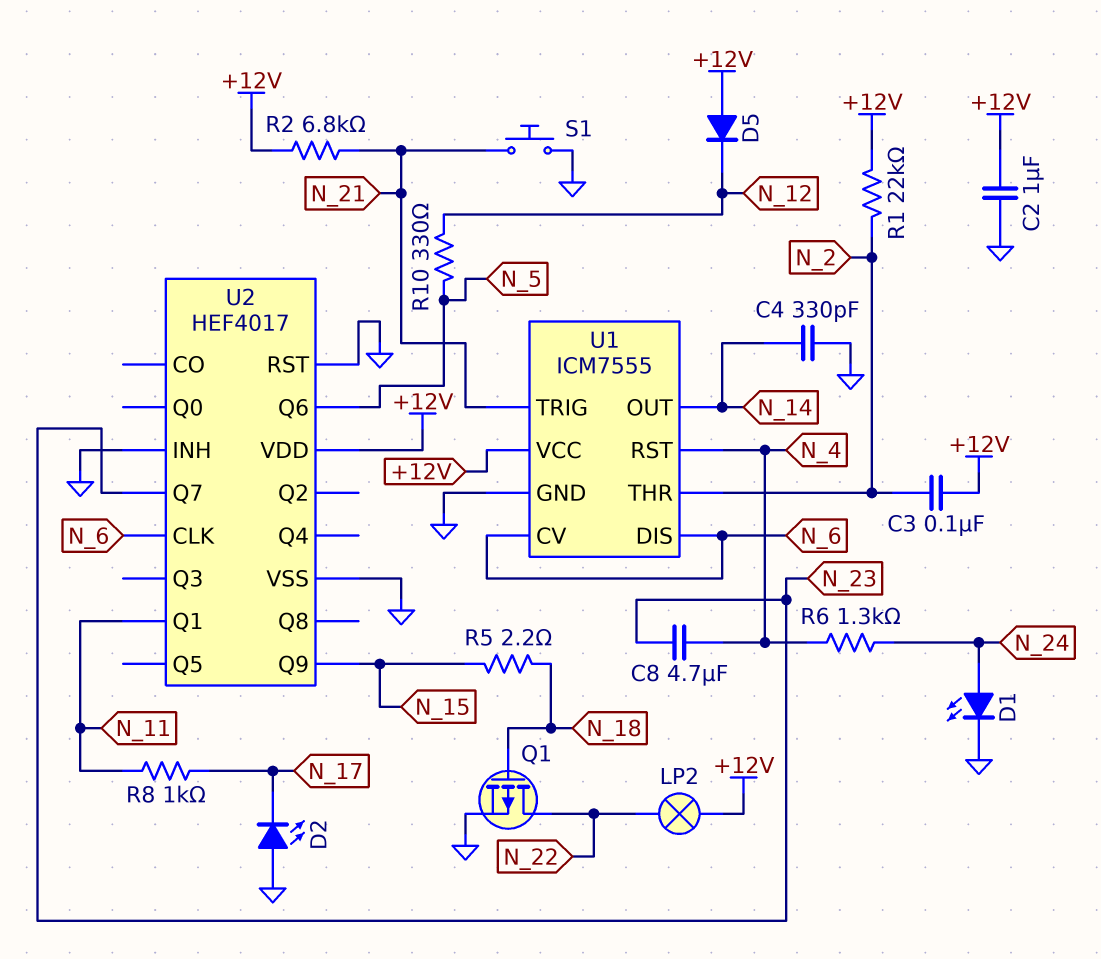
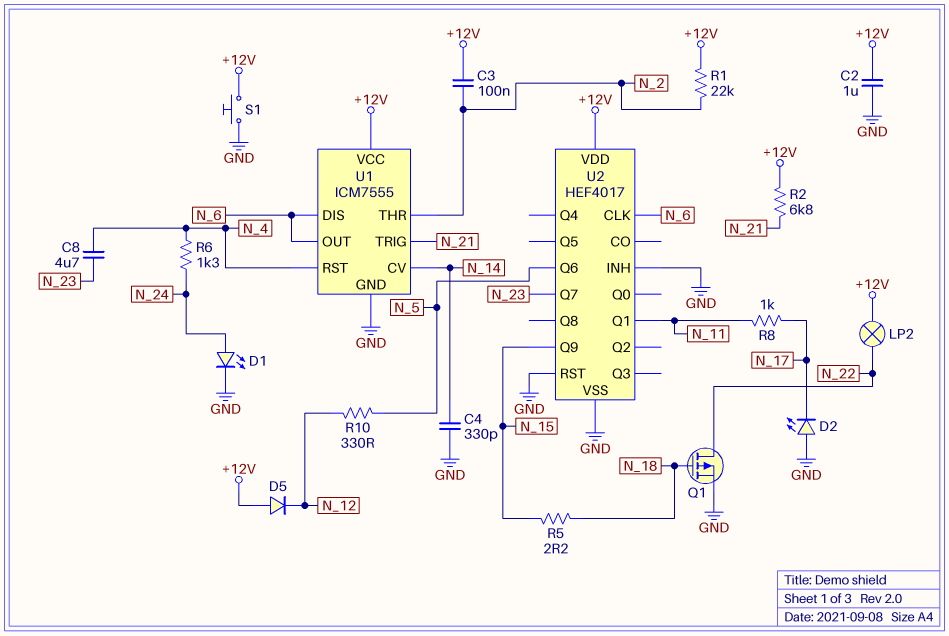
S1: button (GND, N_21) -> button (+12V, GND)
U1 pin CV: N_6 -> N_14
U1 pin OUT: N_14 -> N_6

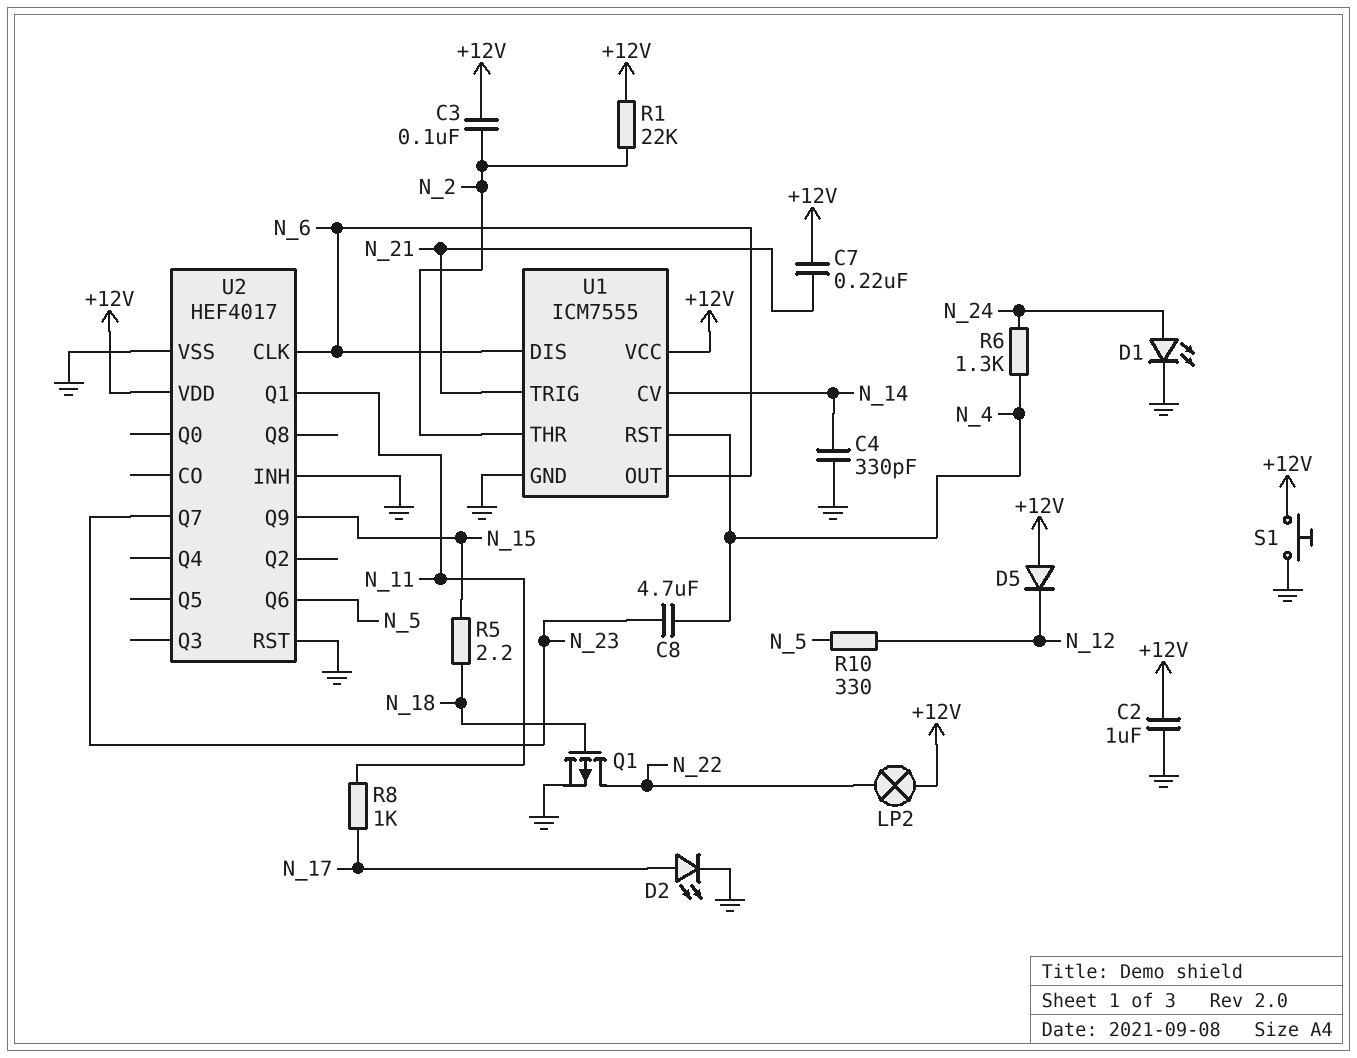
C7: none -> 220nF (+12V, N_21)
D2: LED (A GND, K N_17) -> LED (A N_17, K GND)
R2: 6.8k (+12V, N_21) -> none

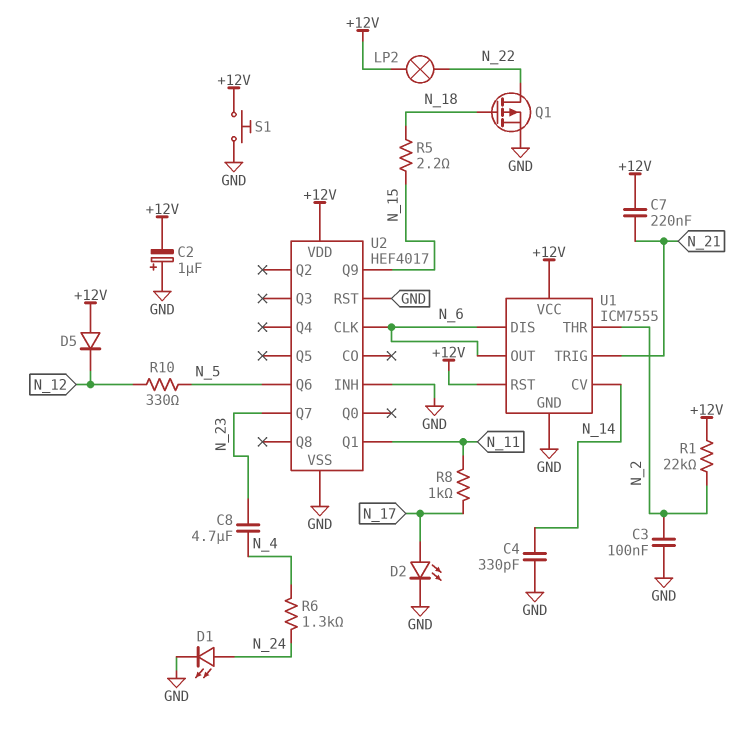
C2: 1uF (+12V, GND) -> 1uF (plus GND, minus +12V)
C3: 100nF (+12V, N_2) -> 100nF (GND, N_2)
U1 pin RST: N_4 -> +12V

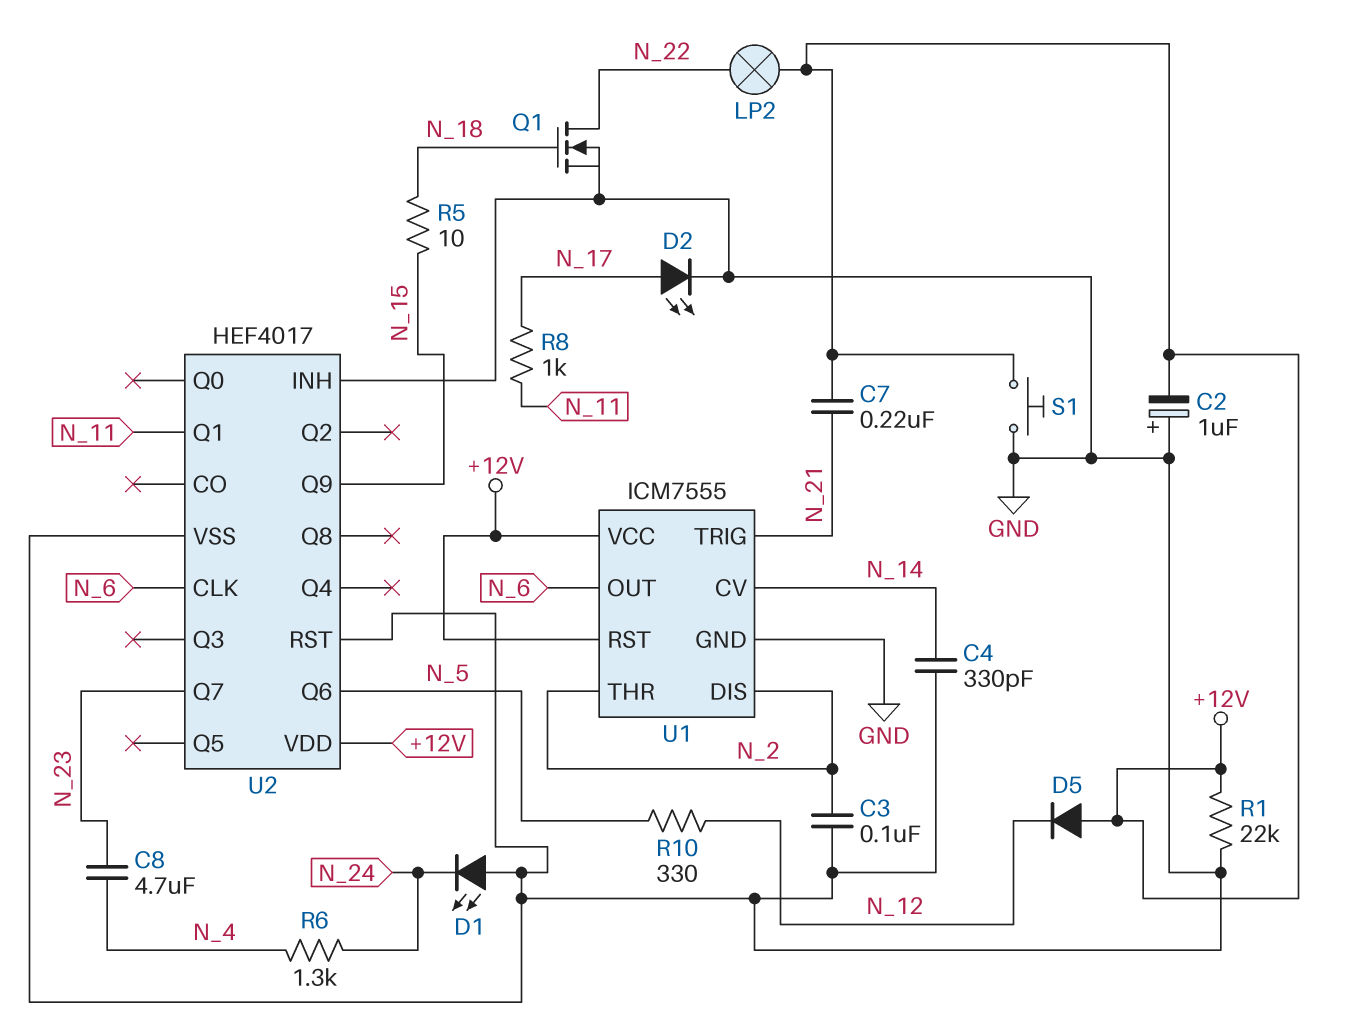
D1: LED (A N_24, K GND) -> LED (A GND, K N_24)
Q1: PMOS (G N_18, D N_22, S GND) -> NMOS (G N_18, D N_22, S GND)
R1: 22k (+12V, N_2) -> 22k (+12V, GND)
R5: 2.2 (N_15, N_18) -> 10 (N_15, N_18)
U1 pin DIS: N_6 -> N_2

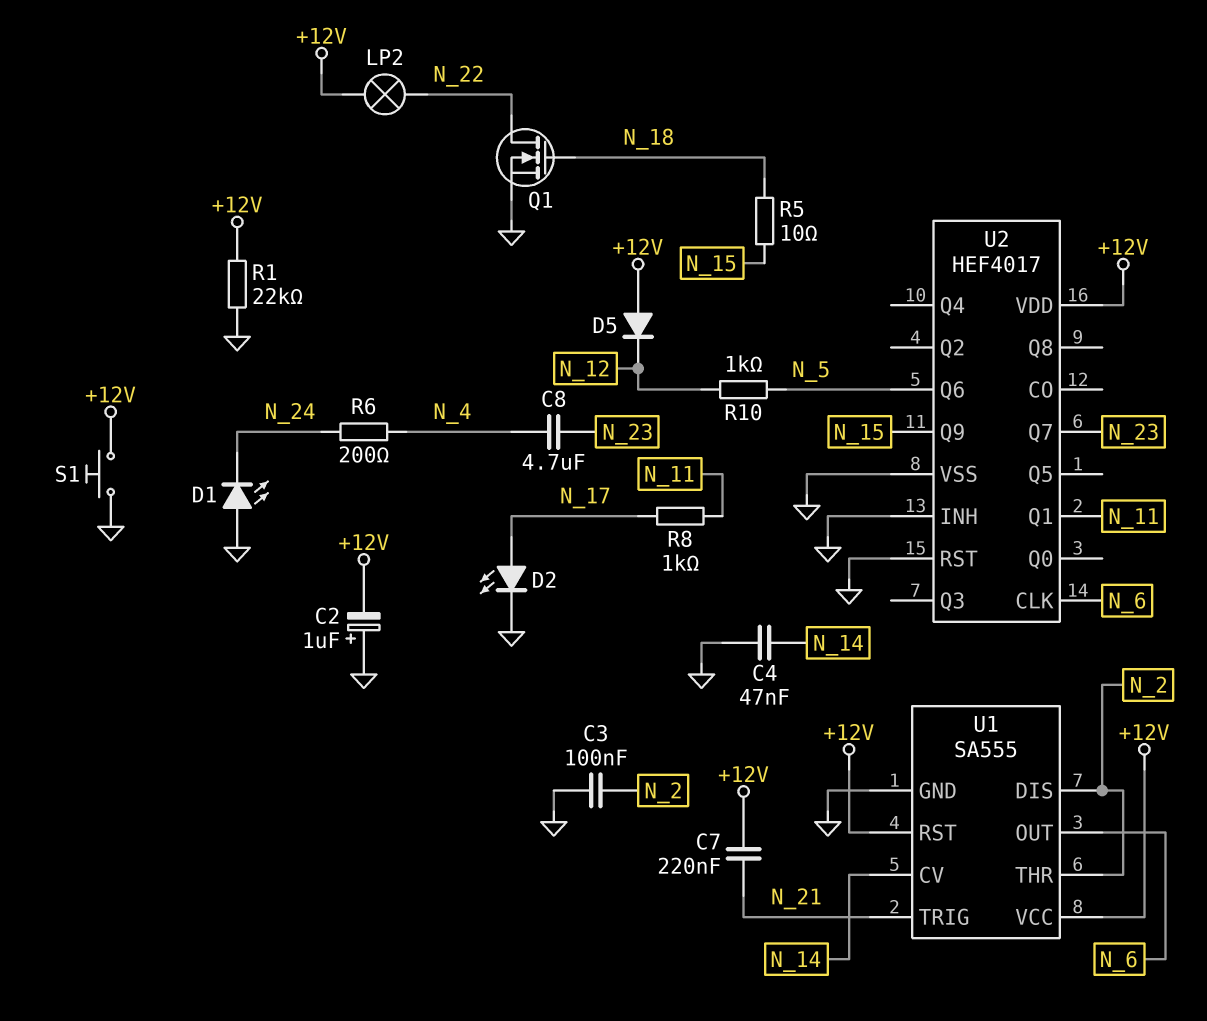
C4: 330pF (GND, N_14) -> 47nF (GND, N_14)
R6: 1.3k (N_4, N_24) -> 200 (N_4, N_24)
R10: 330 (N_5, N_12) -> 1k (N_5, N_12)
U1: ICM7555 -> SA555

